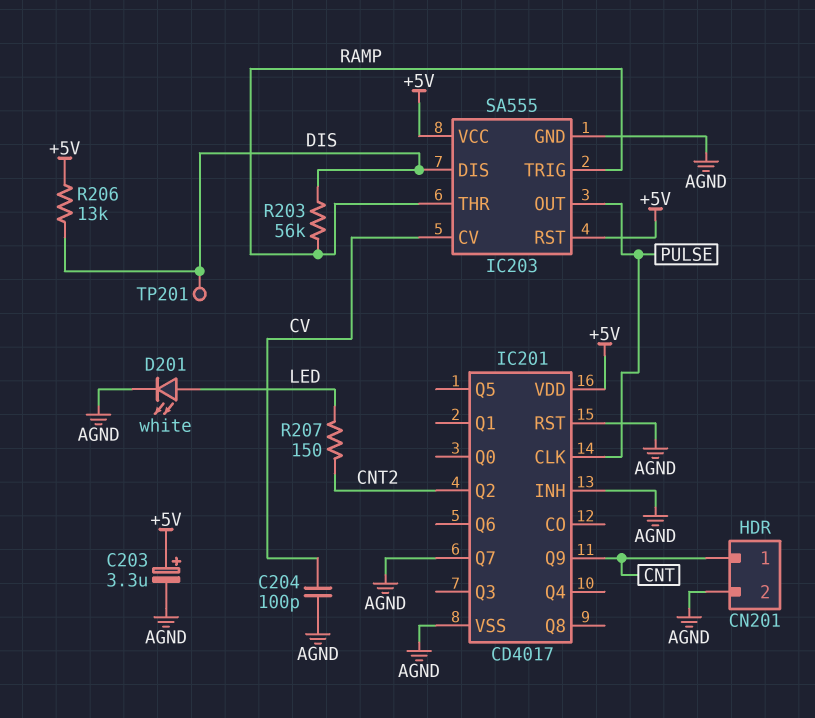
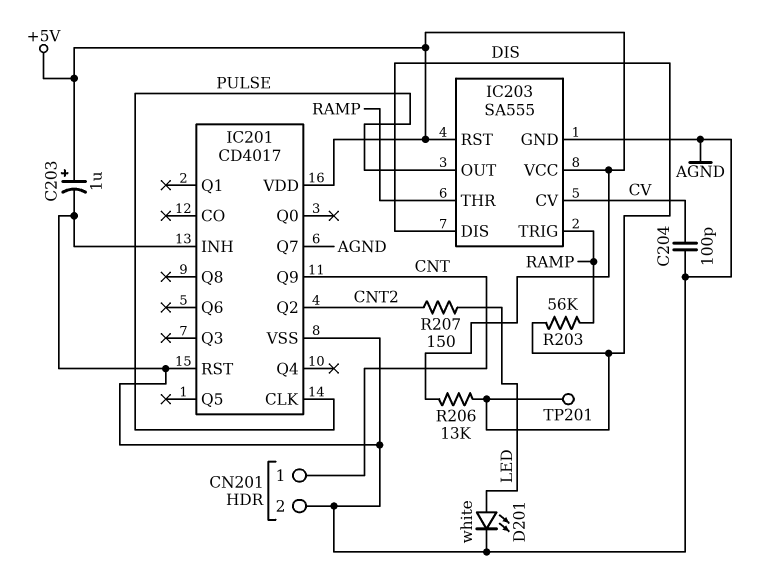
C203: 3.3uF (plus +5V, minus AGND) -> 1uF (plus +5V, minus AGND)

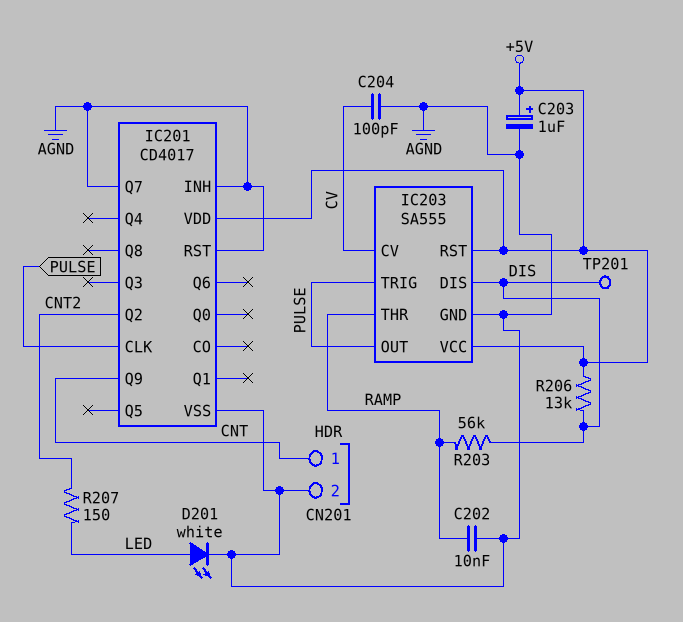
C202: none -> 10nF (AGND, RAMP)
IC203 pin TRIG: RAMP -> PULSE

